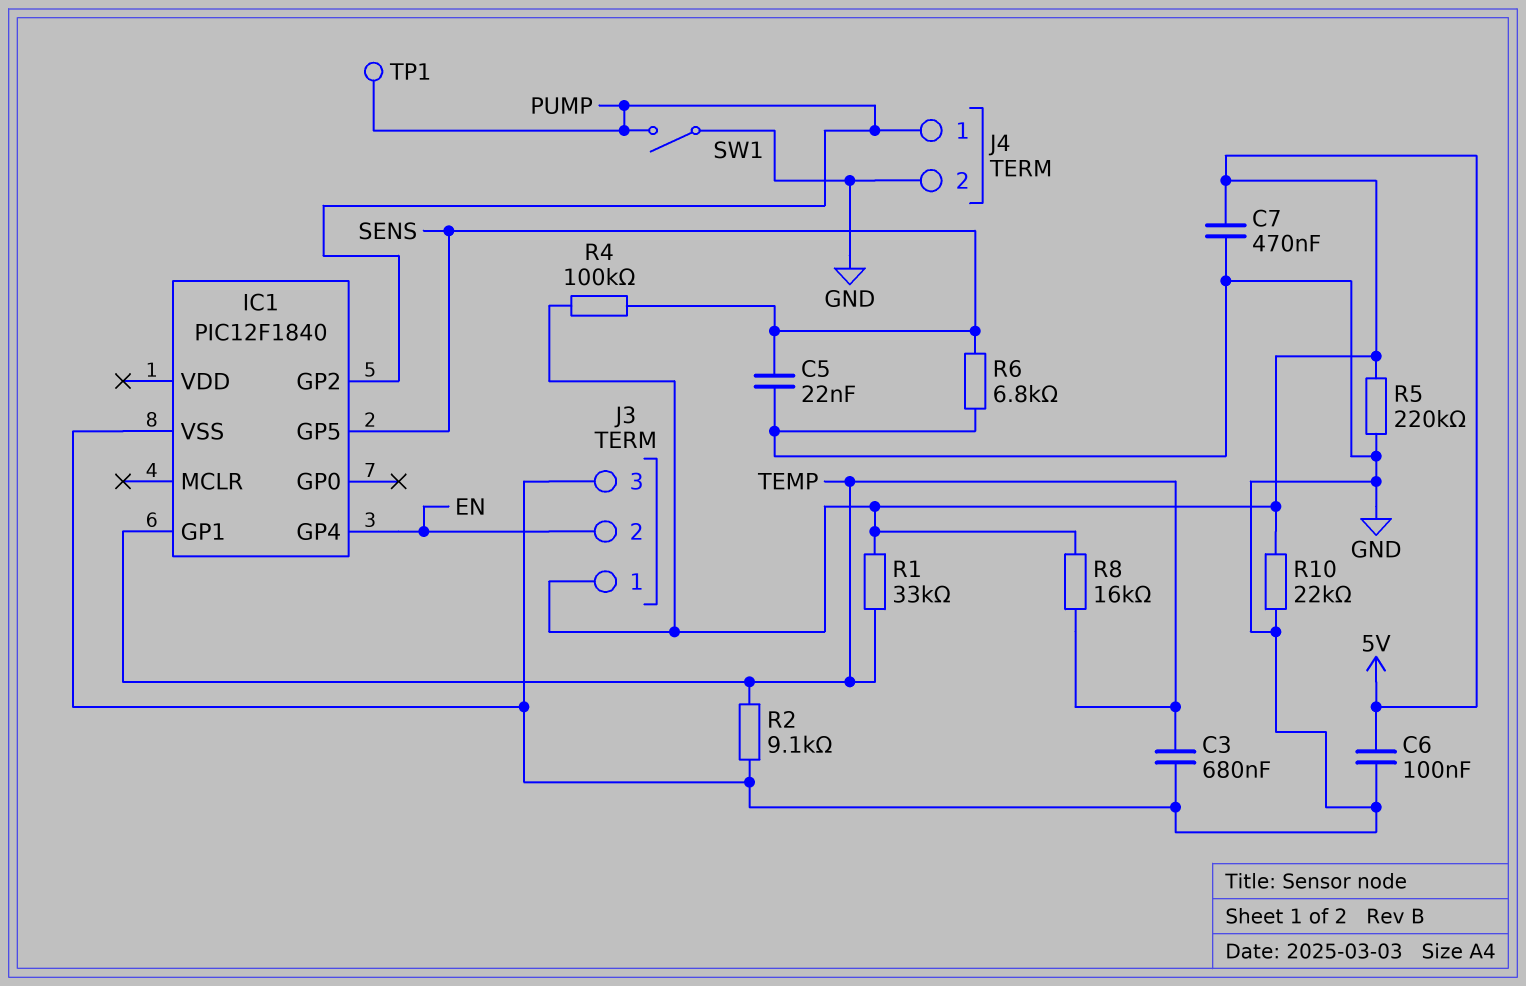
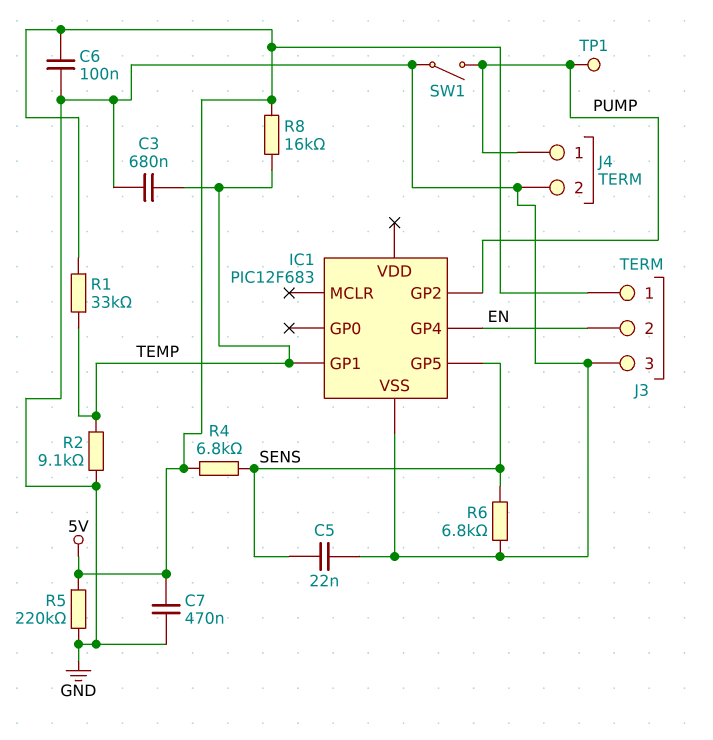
IC1: PIC12F1840 -> PIC12F683
R4: 100k (5V, SENS) -> 6.8k (5V, SENS)
R10: 22k (5V, GND) -> none

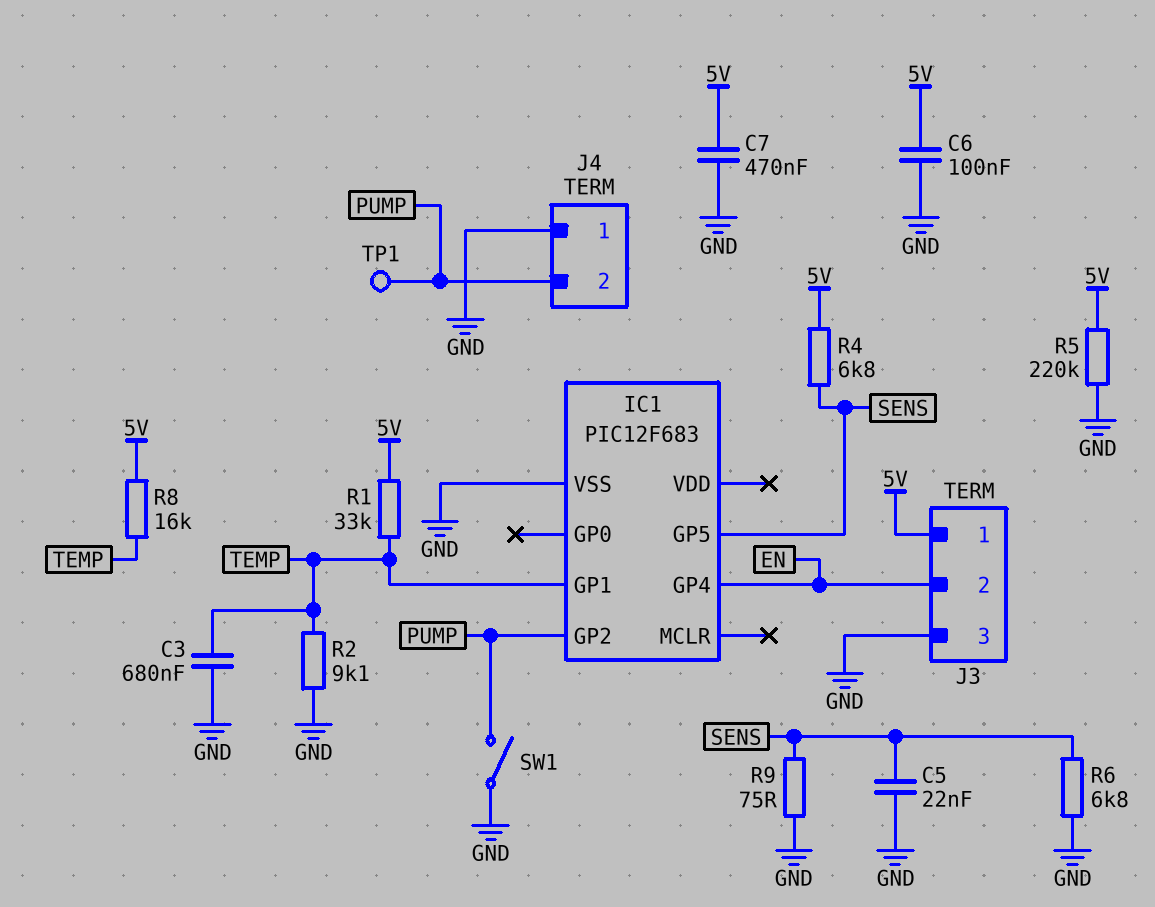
J4 pin 1: PUMP -> GND
J4 pin 2: GND -> PUMP
R9: none -> 75 (GND, SENS)

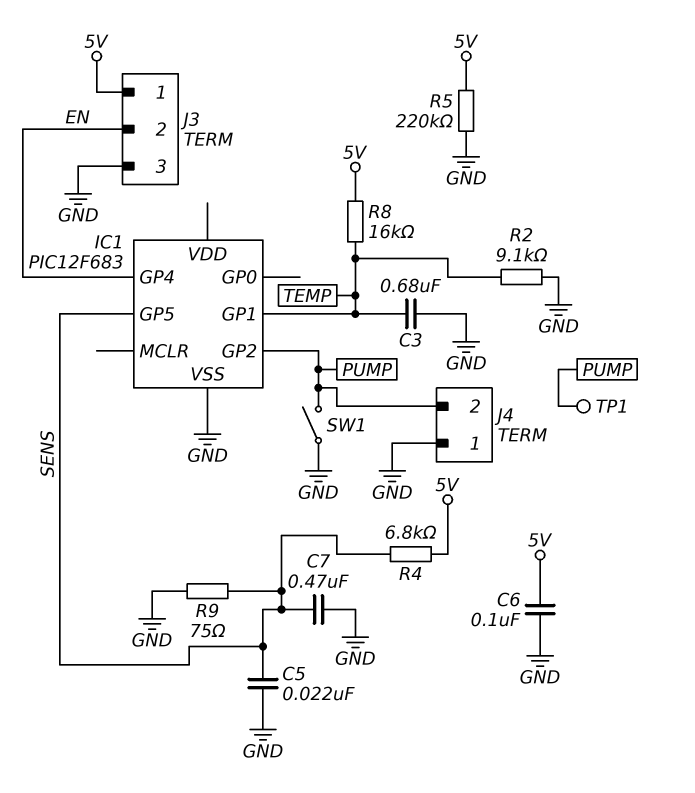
C7: 470nF (5V, GND) -> 470nF (GND, SENS)
R1: 33k (5V, TEMP) -> none
R6: 6.8k (GND, SENS) -> none

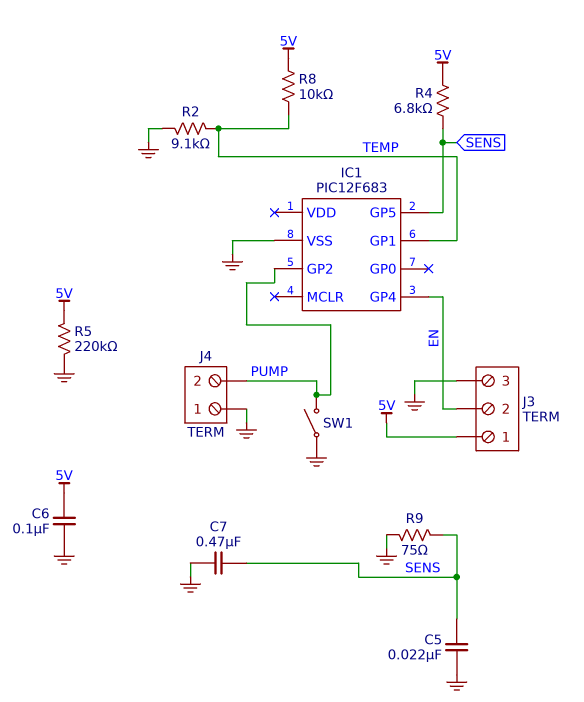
C3: 680nF (GND, TEMP) -> none
R8: 16k (5V, TEMP) -> 10k (5V, TEMP)
TP1: test point (PUMP) -> none

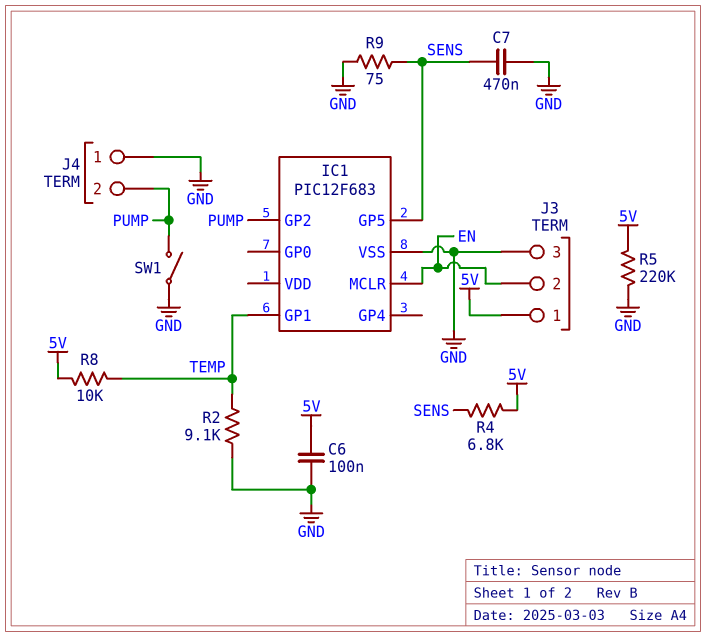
C5: 22nF (GND, SENS) -> none
IC1 pin GP4: EN -> none
IC1 pin MCLR: none -> EN

